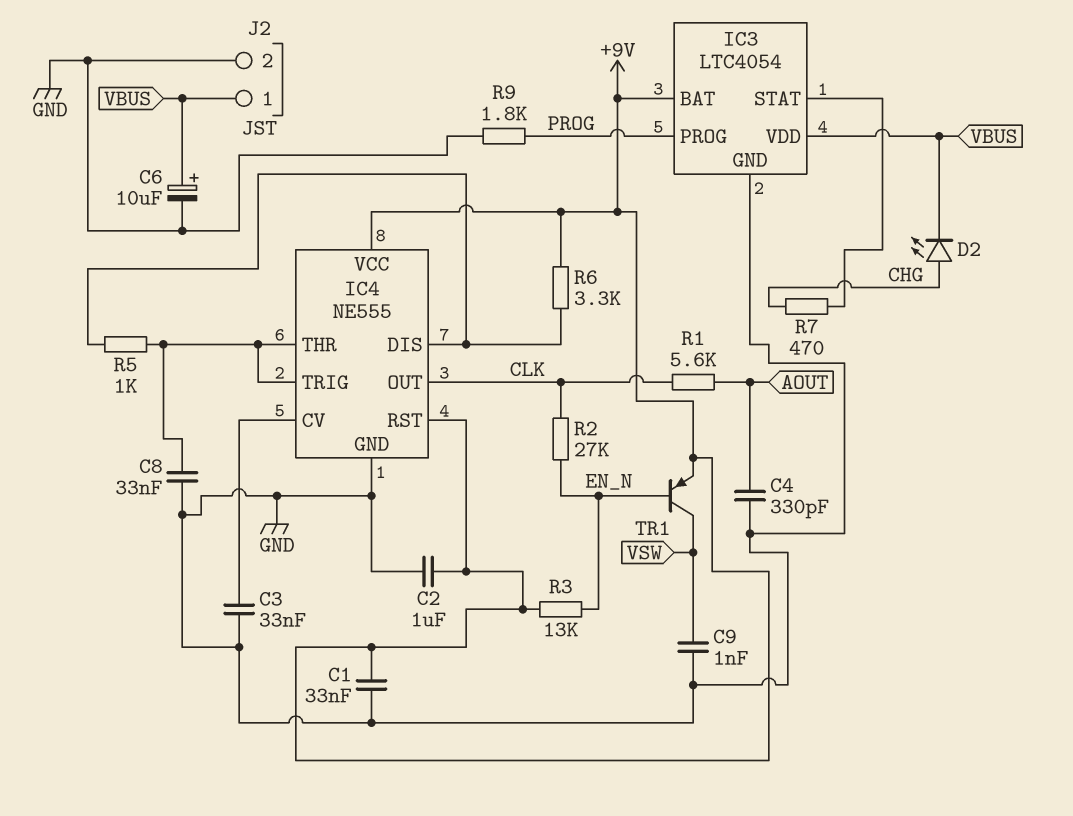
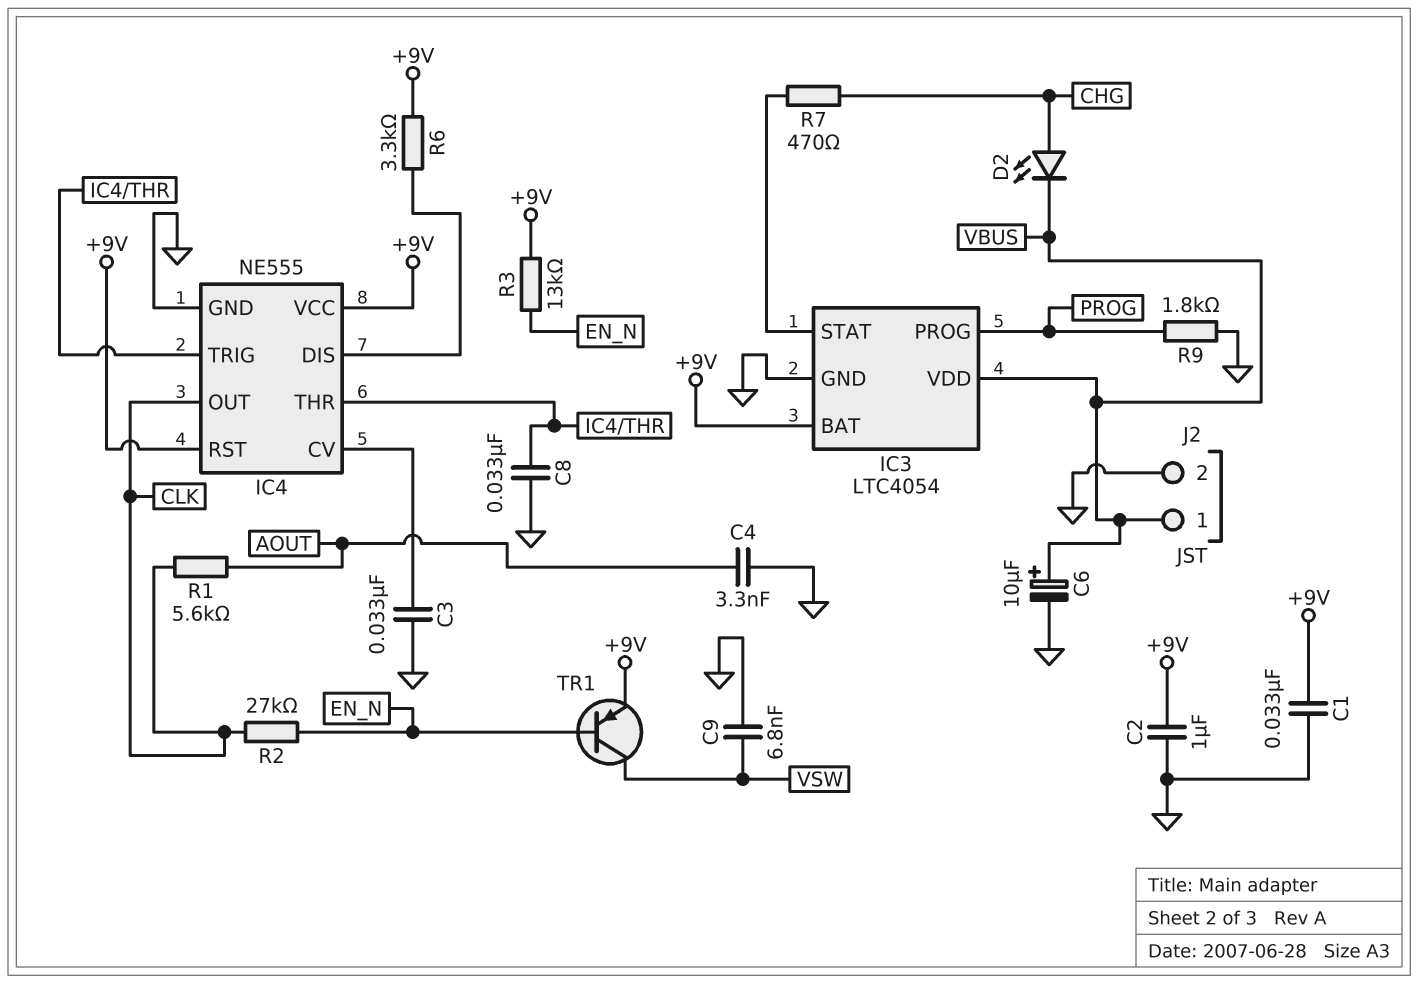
C4: 330pF (AOUT, GND) -> 3.3nF (AOUT, GND)
C9: 1nF (GND, VSW) -> 6.8nF (GND, VSW)
R5: 1k (IC4/DIS, IC4/THR) -> none

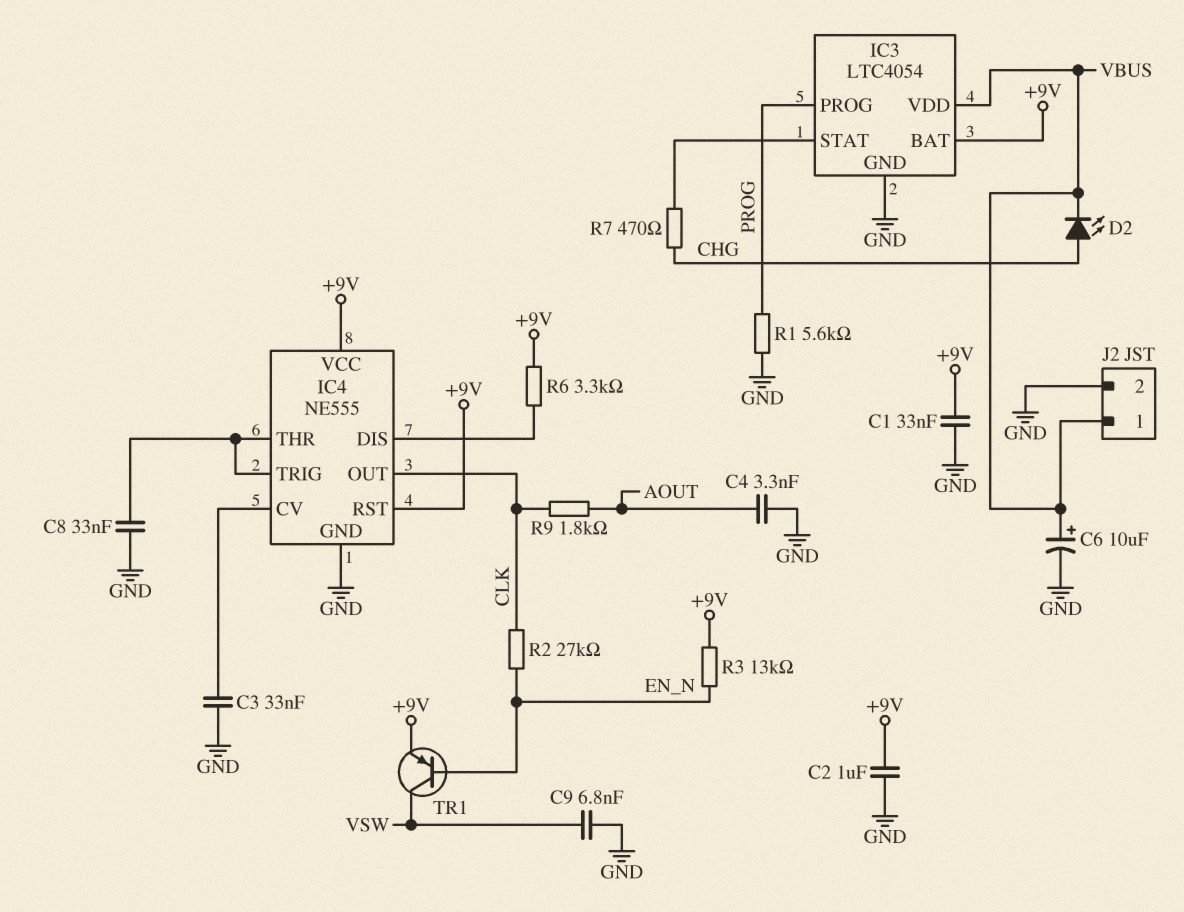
R1: 5.6k (AOUT, CLK) -> 5.6k (GND, PROG)
R9: 1.8k (GND, PROG) -> 1.8k (AOUT, CLK)

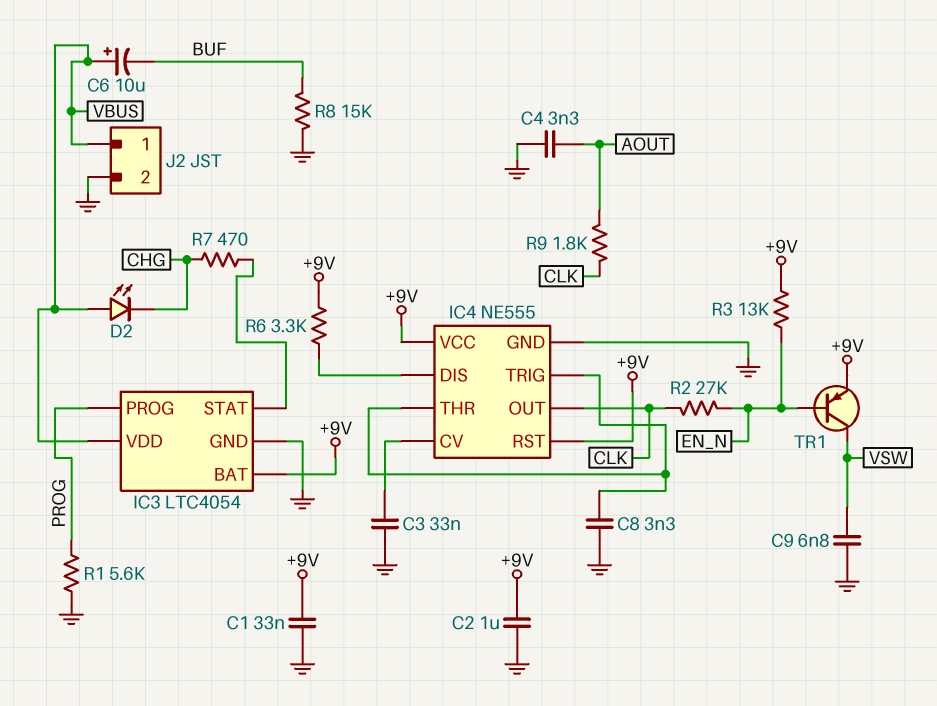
C6: 10uF (plus VBUS, minus GND) -> 10uF (plus VBUS, minus BUF)
C8: 33nF (GND, IC4/THR) -> 3.3nF (GND, IC4/THR)
D2: LED (A CHG, K VBUS) -> LED (A VBUS, K CHG)
R8: none -> 15k (BUF, GND)

